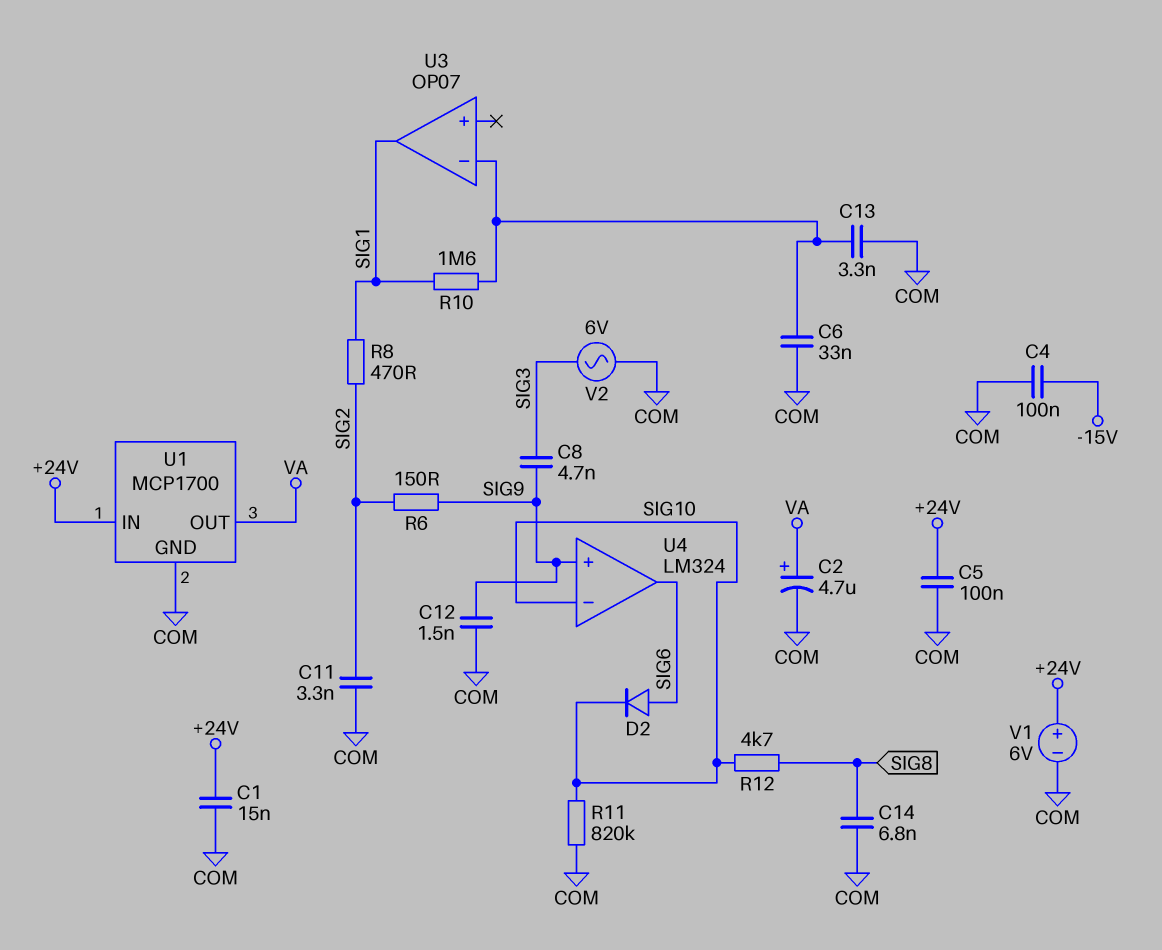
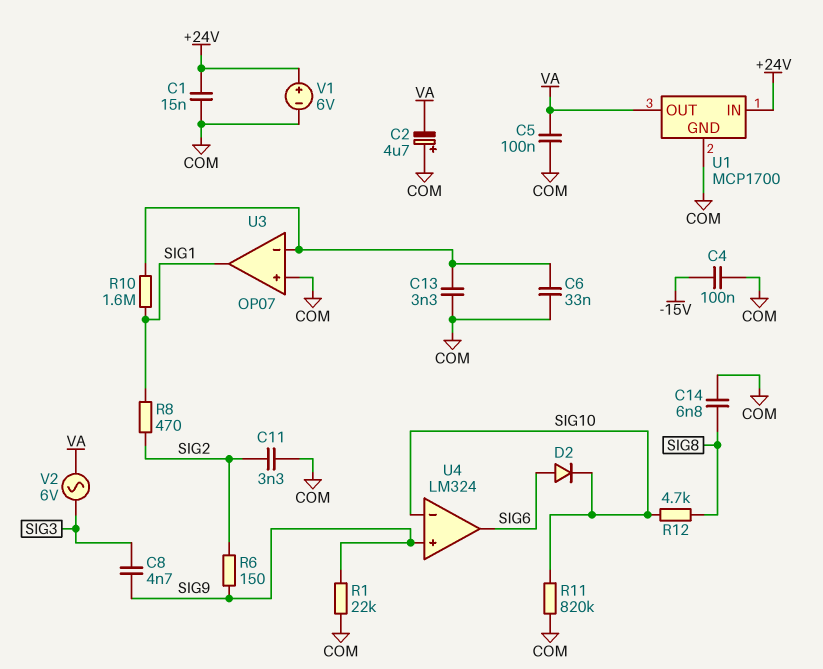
C2: 4.7uF (plus VA, minus COM) -> 4.7uF (plus COM, minus VA)
C5: 100nF (+24V, COM) -> 100nF (COM, VA)
C12: 1.5nF (COM, SIG9) -> none
R1: none -> 22k (COM, SIG9)
U3 pin in+: none -> COM
V2: AC 6V (COM, SIG3) -> AC 6V (SIG3, VA)

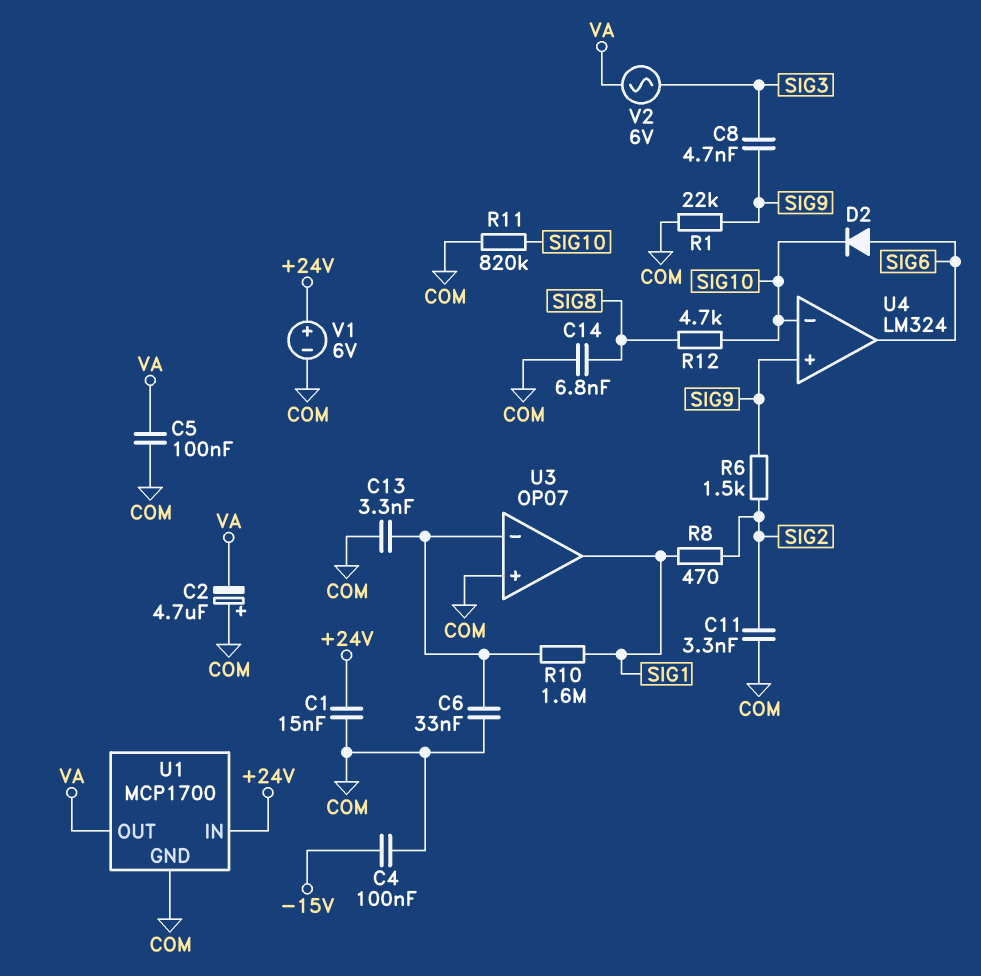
R6: 150 (SIG2, SIG9) -> 1.5k (SIG2, SIG9)

